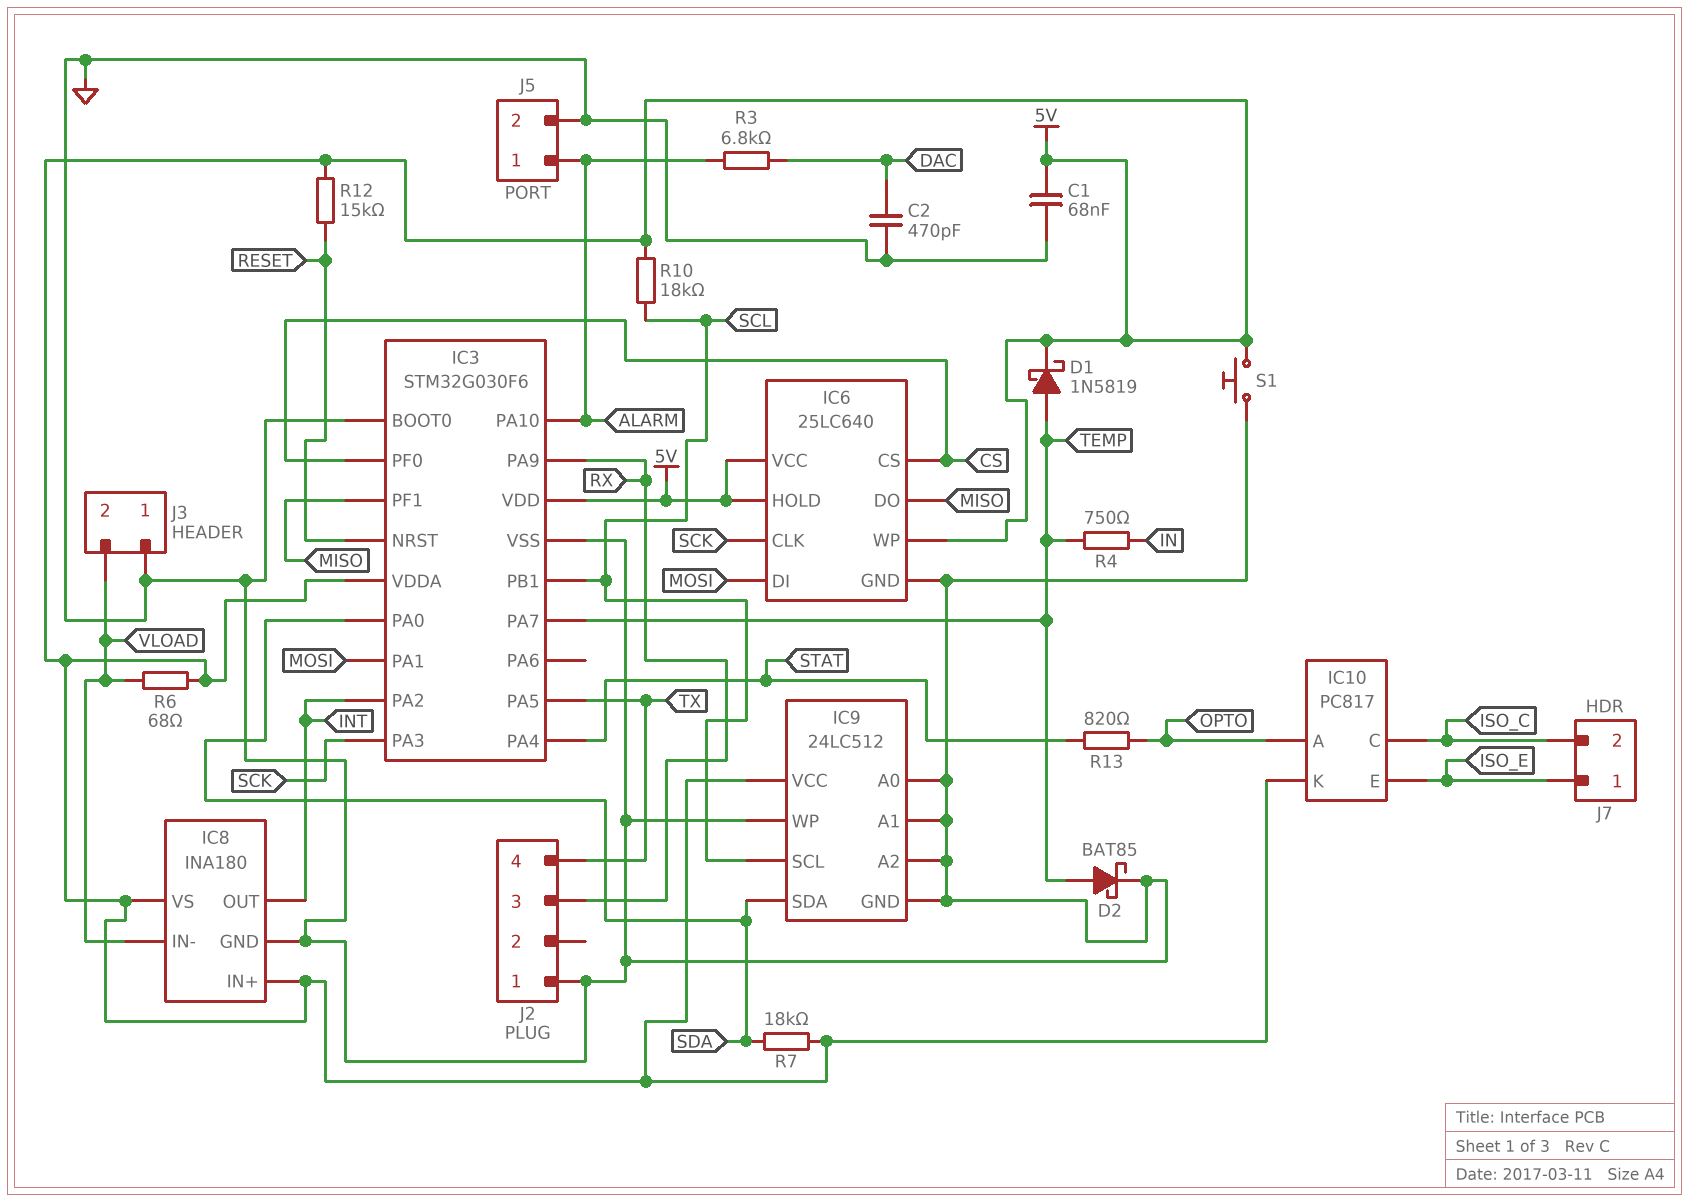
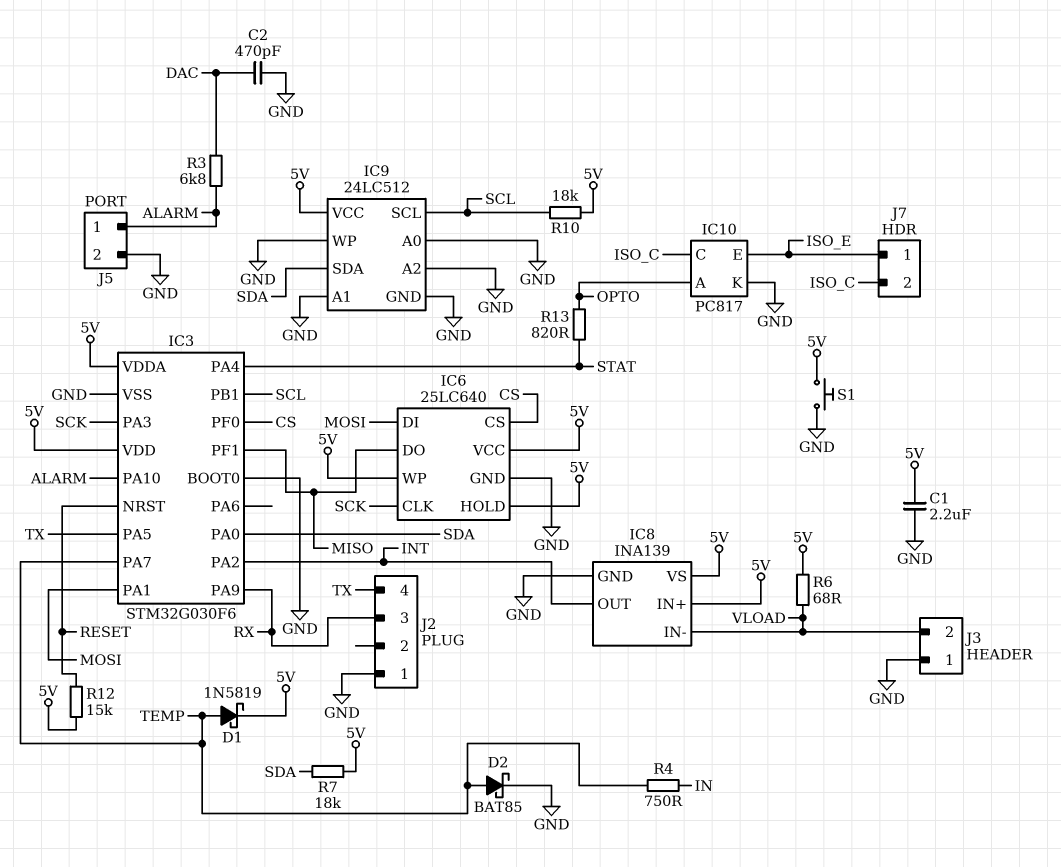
C1: 68nF (5V, GND) -> 2.2uF (5V, GND)
IC8: INA180 -> INA139
IC10 pin K: 5V -> GND

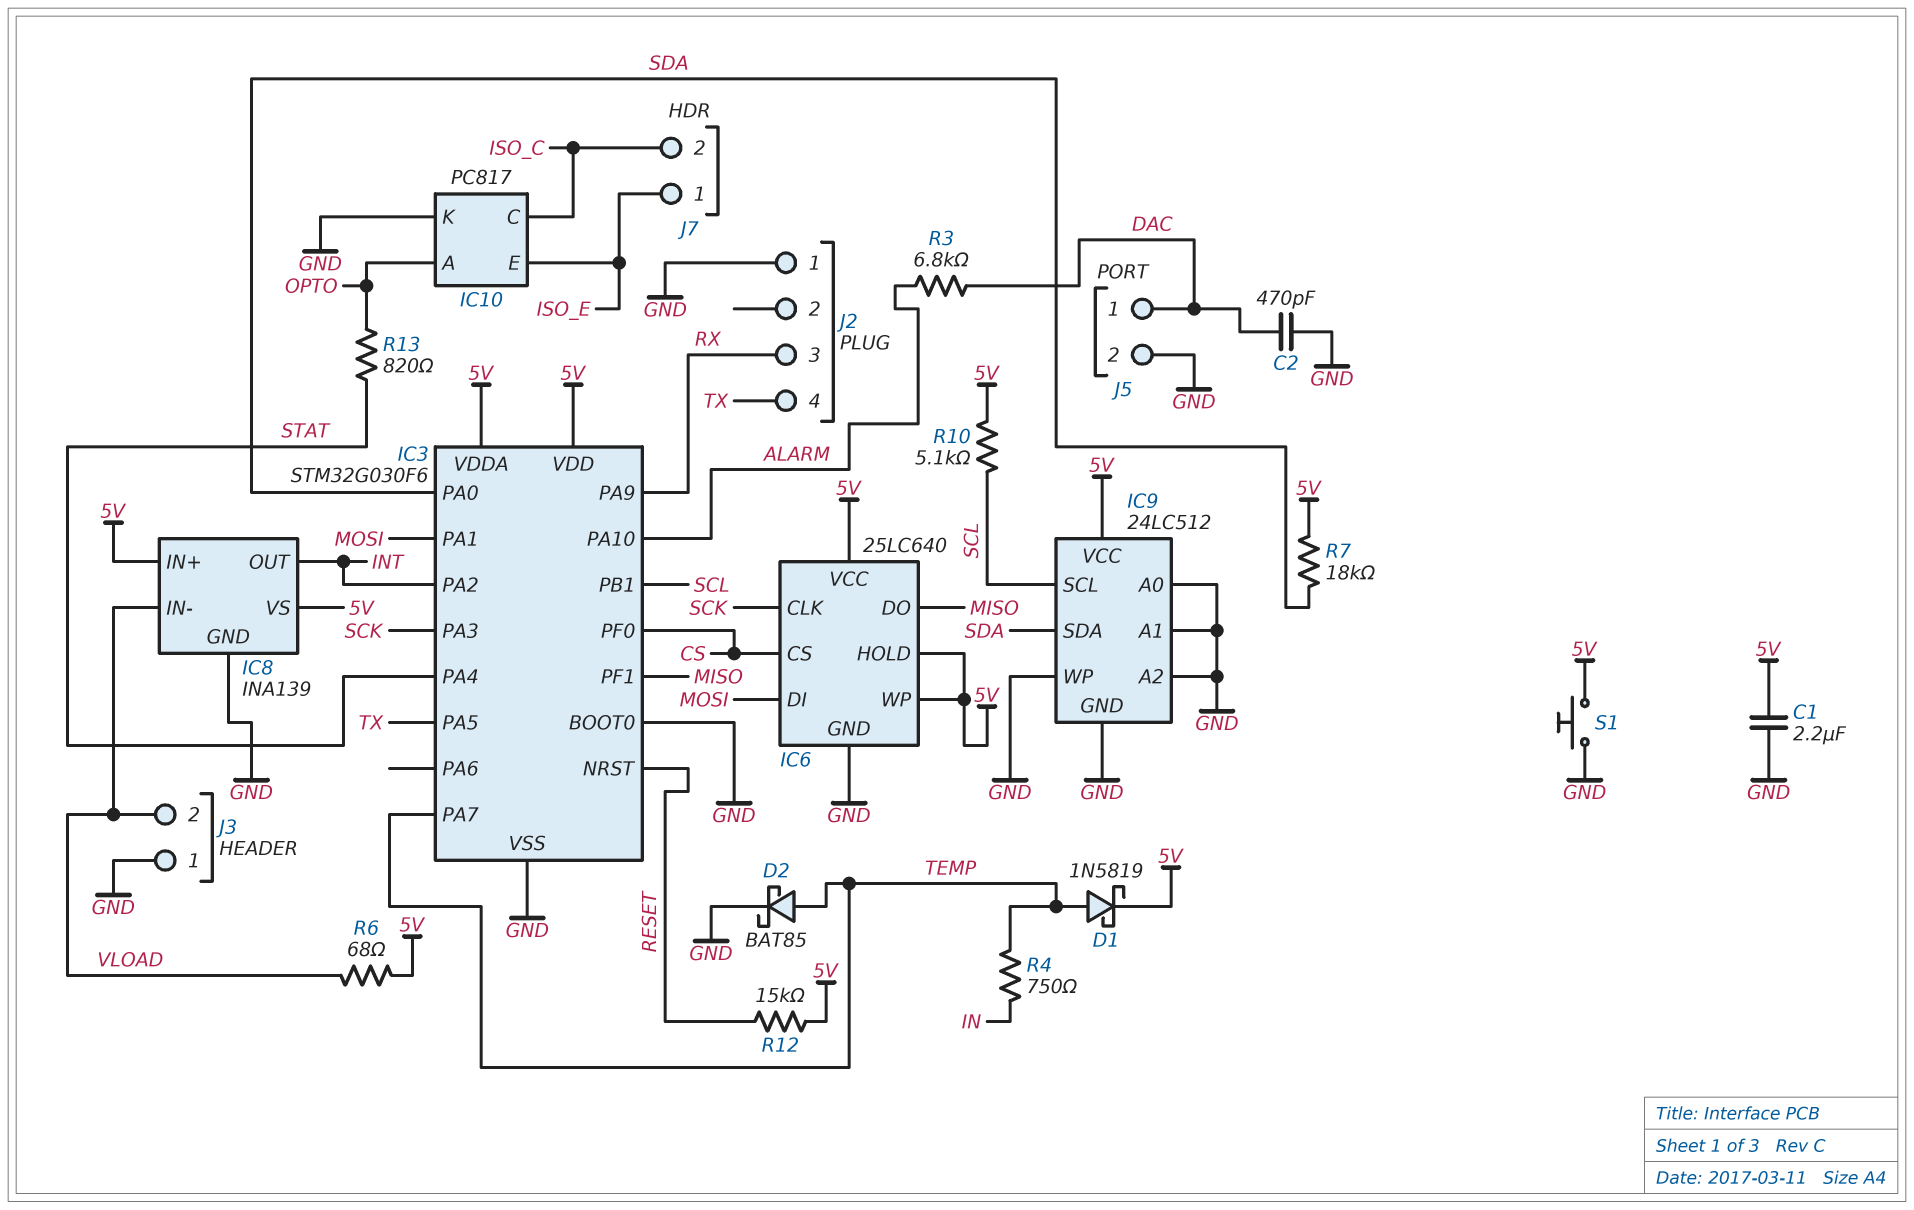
J5 pin 1: ALARM -> DAC
R10: 18k (5V, SCL) -> 5.1k (5V, SCL)

